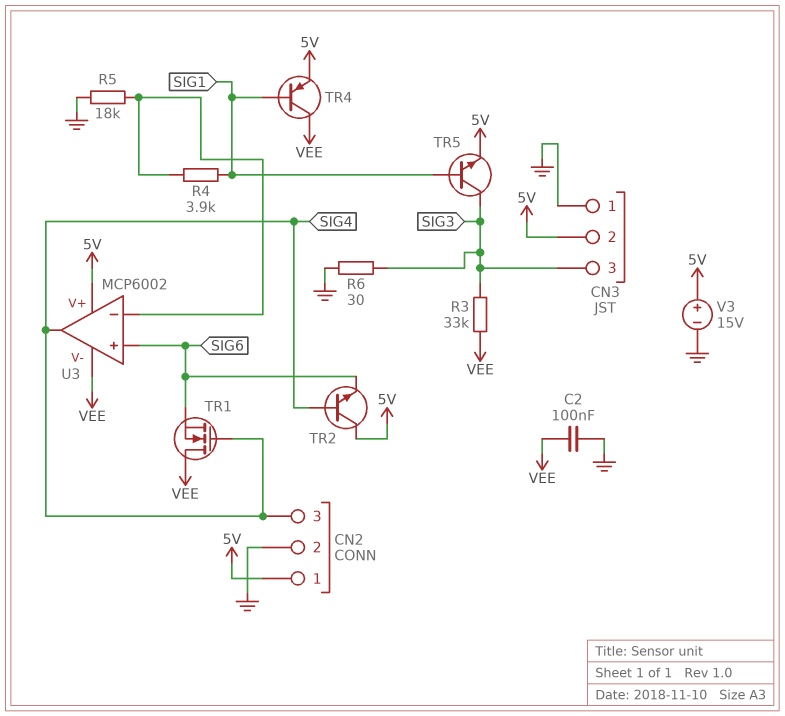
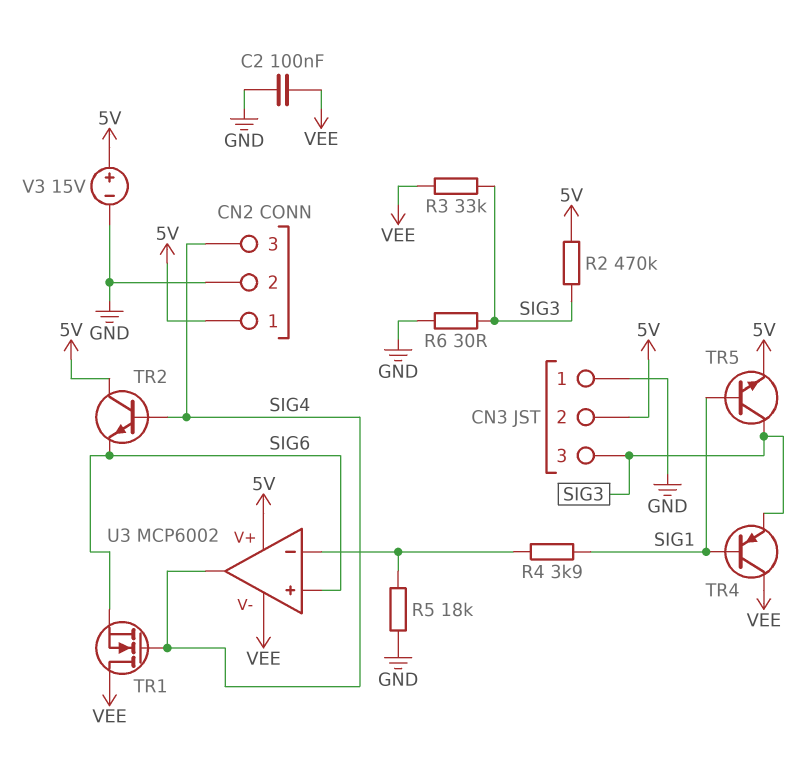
R2: none -> 470k (5V, SIG3)
TR4: PNP (B SIG1, C VEE, E 5V) -> PNP (B SIG1, C VEE, E SIG3)

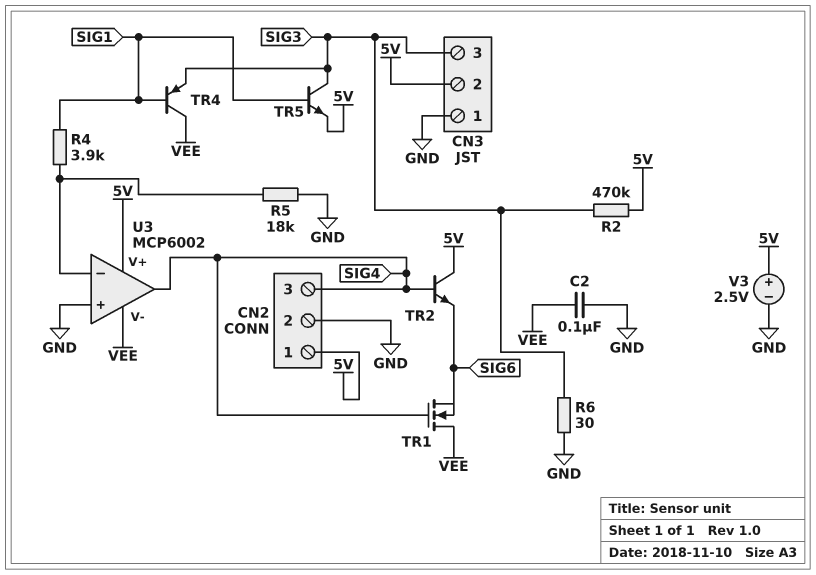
R3: 33k (SIG3, VEE) -> none
U3 pin in+: SIG6 -> GND
V3: 15V (plus 5V, minus GND) -> 2.5V (plus 5V, minus GND)

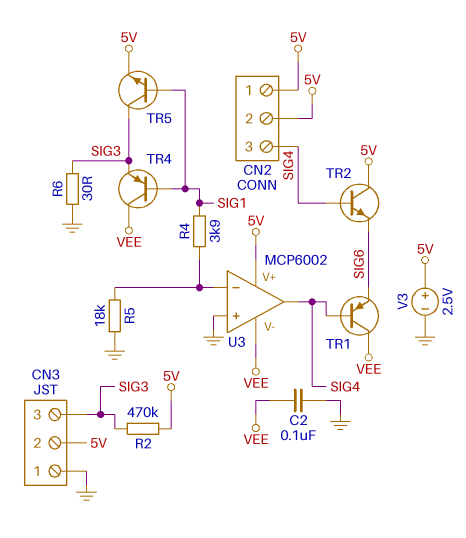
CN2 pin 2: GND -> 5V
TR1: NMOS (G SIG4, D VEE, S SIG6) -> PNP (B SIG4, C VEE, E SIG6)

